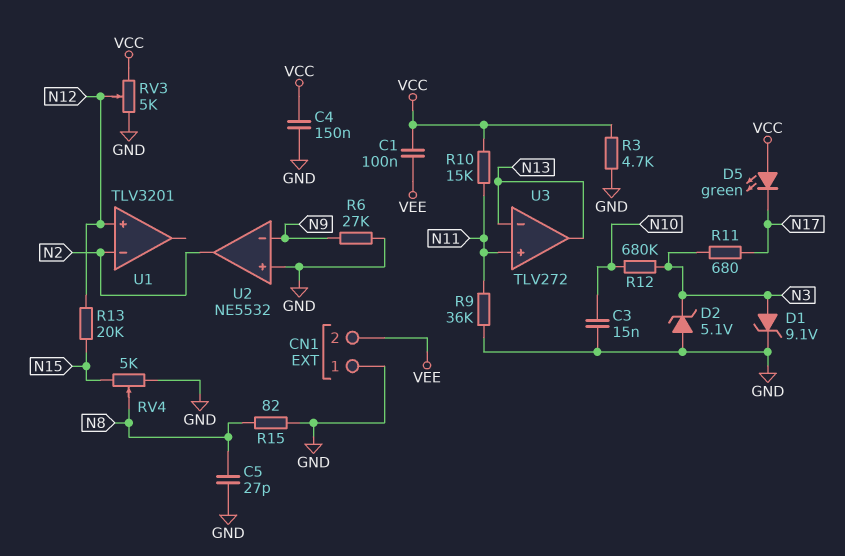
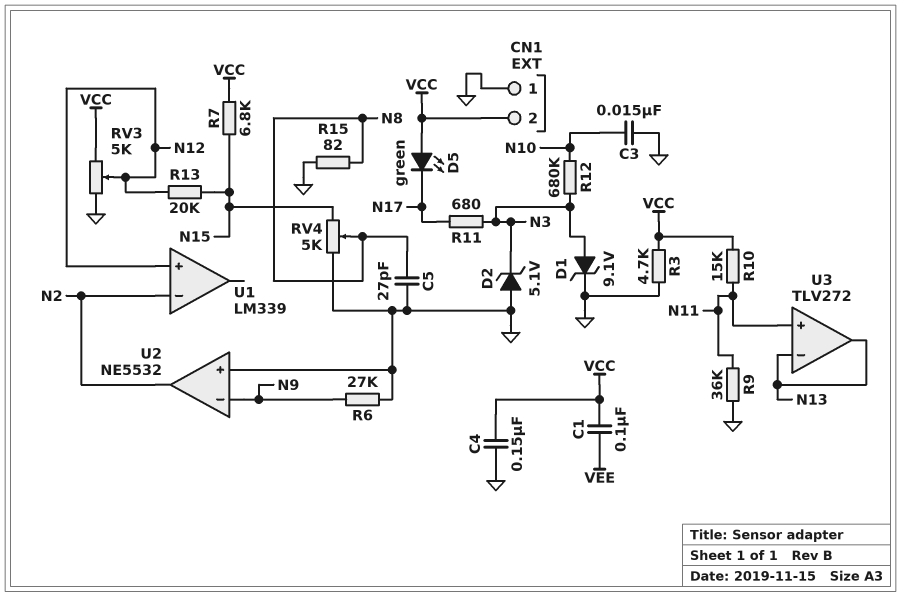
CN1 pin 2: VEE -> VCC
R7: none -> 6.8k (N15, VCC)
U1: TLV3201 -> LM339

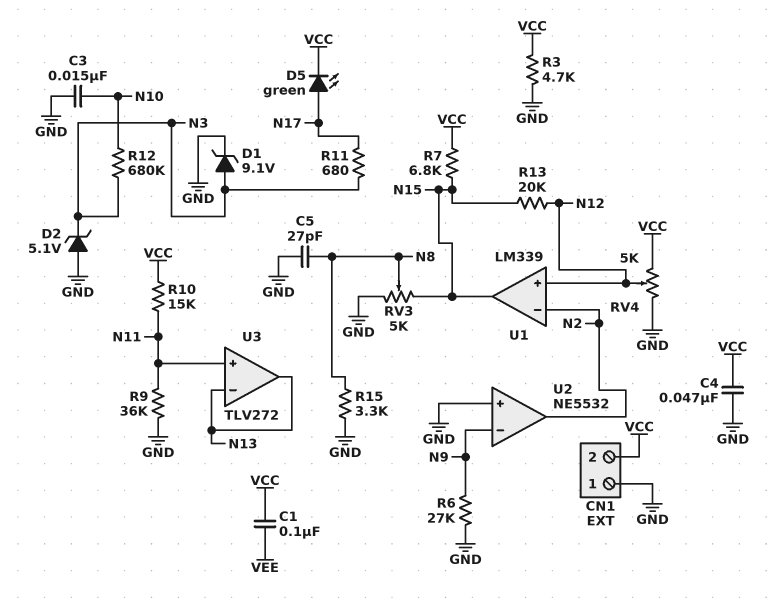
C4: 150nF (GND, VCC) -> 47nF (GND, VCC)
D5: LED green (A VCC, K N17) -> LED green (A N17, K VCC)
R15: 82 (GND, N8) -> 3.3k (GND, N8)
RV3: 5k (GND, VCC, wiper N12) -> 5k (GND, N15, wiper N8)
RV4: 5k (GND, N15, wiper N8) -> 5k (GND, VCC, wiper N12)
U1 pin out: none -> N15

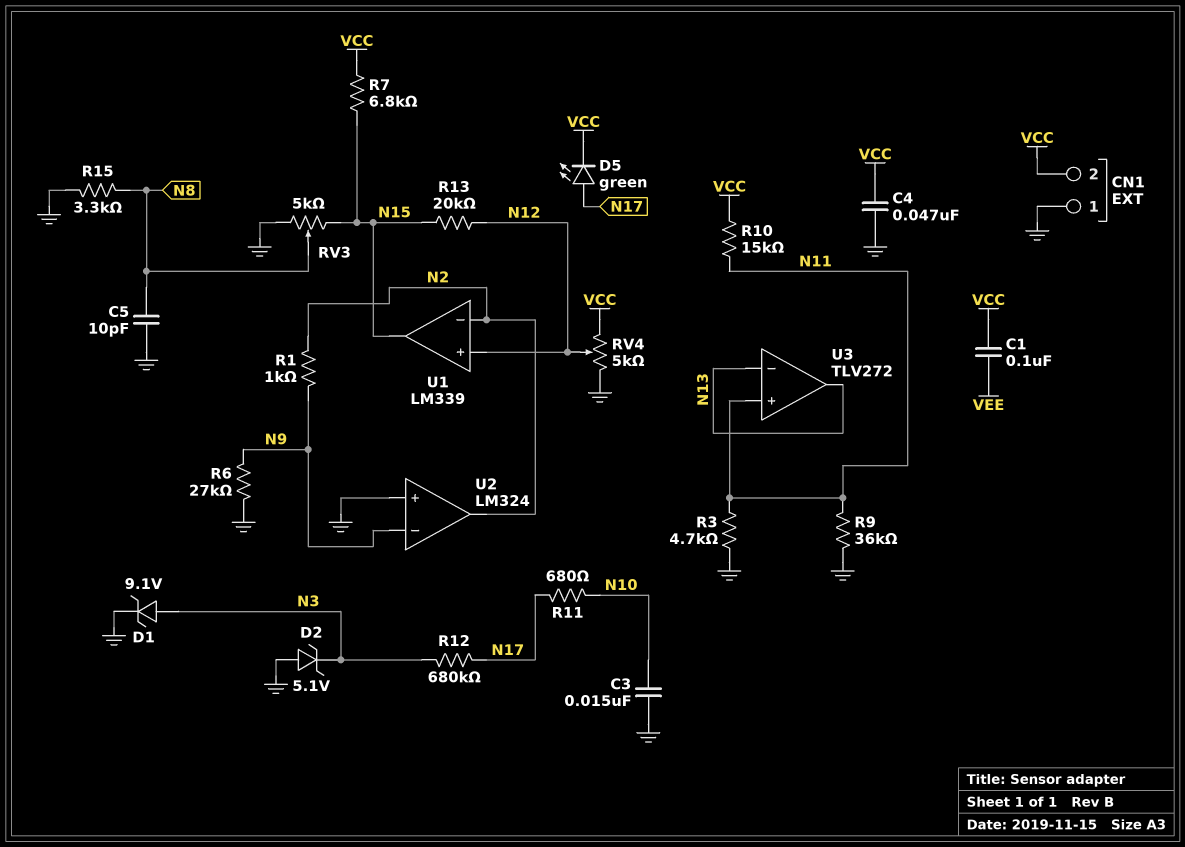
C5: 27pF (GND, N8) -> 10pF (GND, N8)
R1: none -> 1k (N2, N9)
R3: 4.7k (GND, VCC) -> 4.7k (GND, N11)
R11: 680 (N3, N17) -> 680 (N10, N17)
R12: 680k (N3, N10) -> 680k (N3, N17)
U2: NE5532 -> LM324

